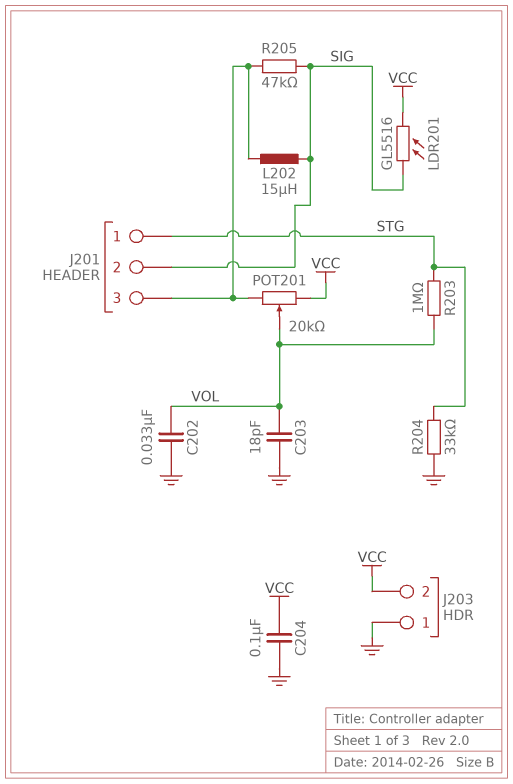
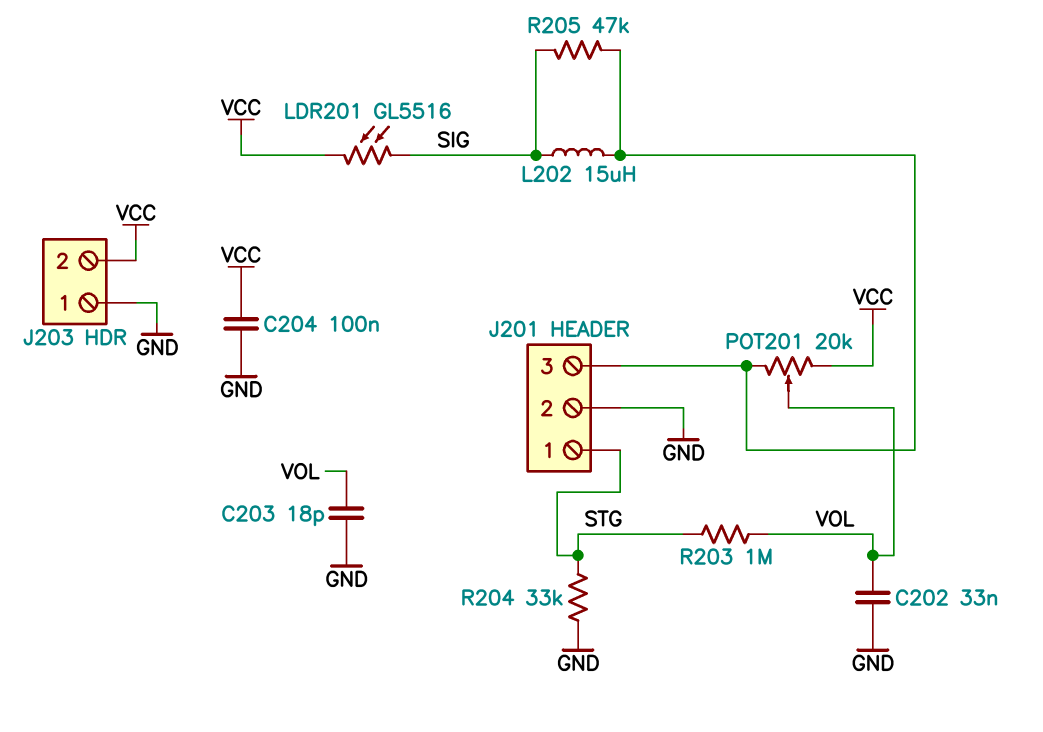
J201 pin 2: SIG -> GND

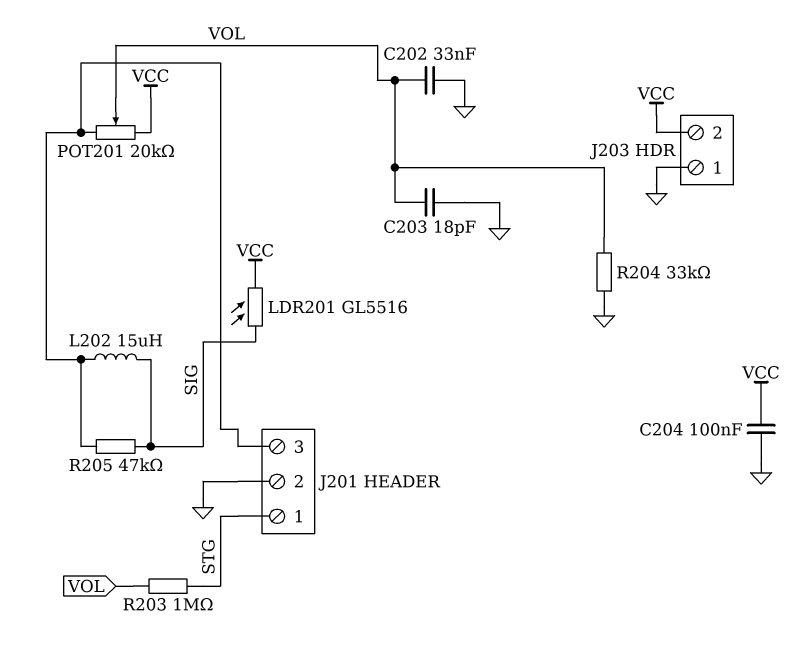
R204: 33k (GND, STG) -> 33k (GND, VOL)

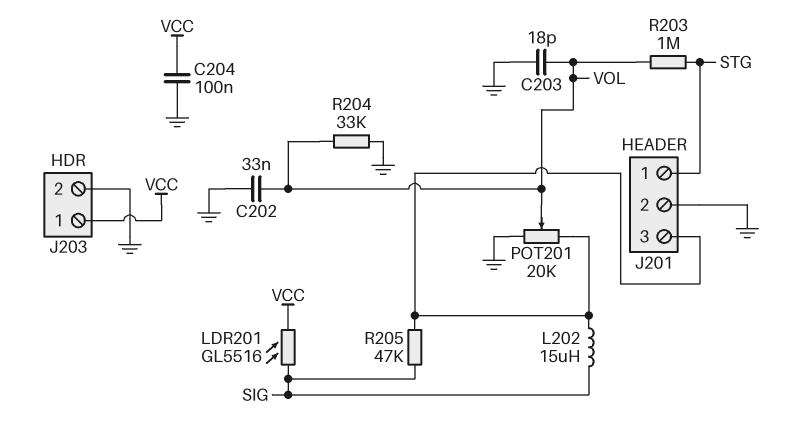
J203 pin 1: GND -> VCC
J203 pin 2: VCC -> GND
POT201: 20k (J201/3, VCC, wiper VOL) -> 20k (GND, J201/3, wiper VOL)

